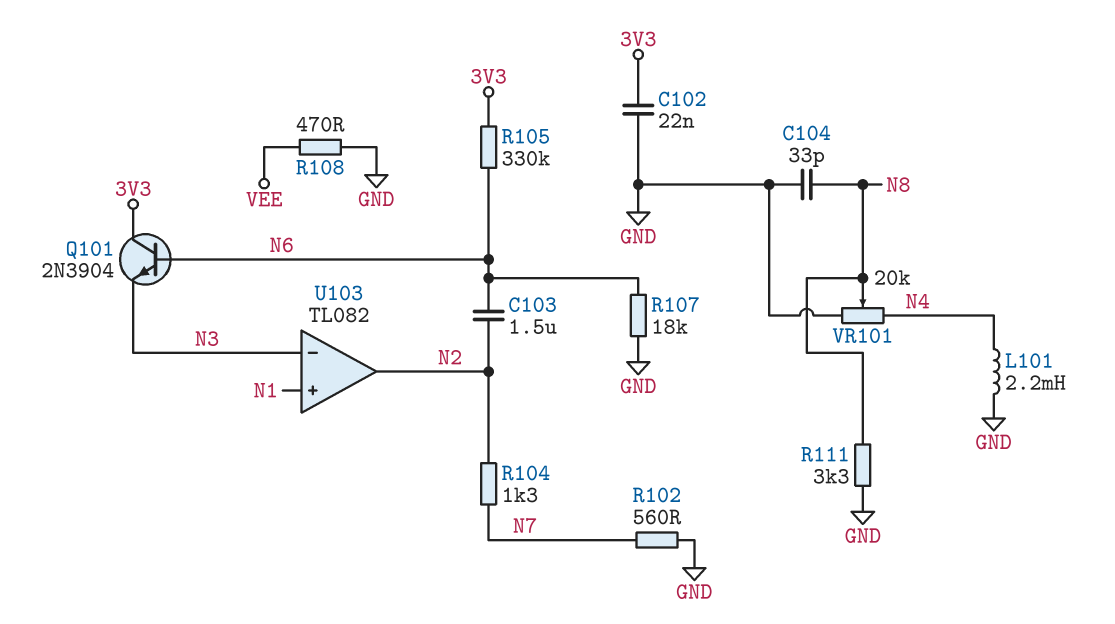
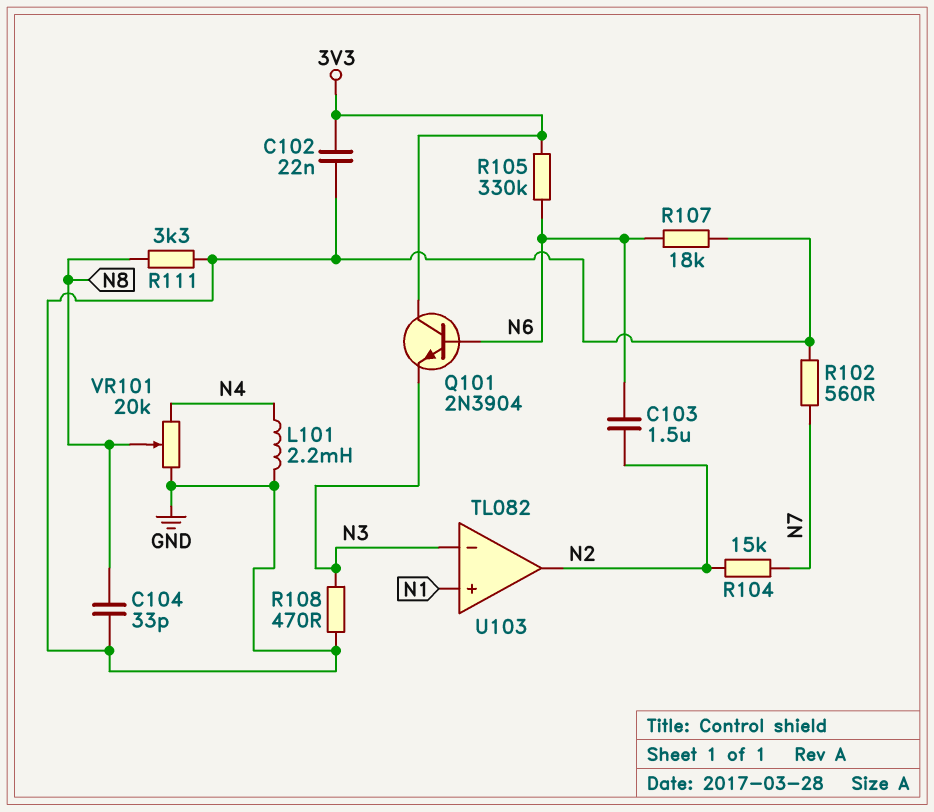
R104: 1.3k (N2, N7) -> 15k (N2, N7)
R108: 470 (GND, VEE) -> 470 (GND, N3)

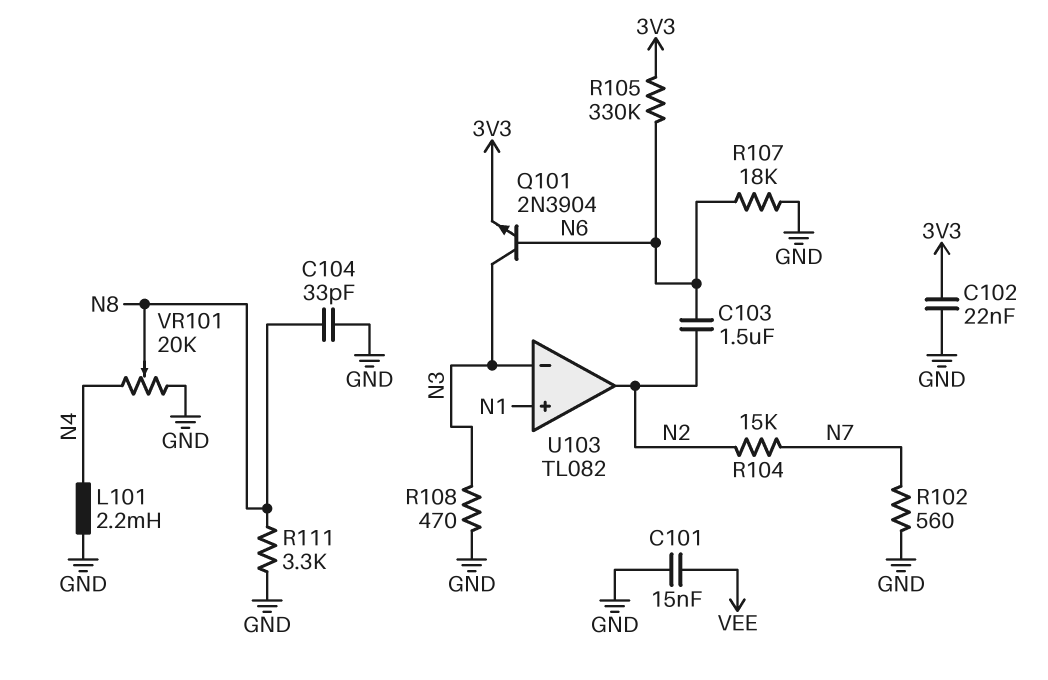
C101: none -> 15nF (GND, VEE)
Q101: NPN 2N3904 (B N6, C 3V3, E N3) -> NPN 2N3904 (B N6, C N3, E 3V3)

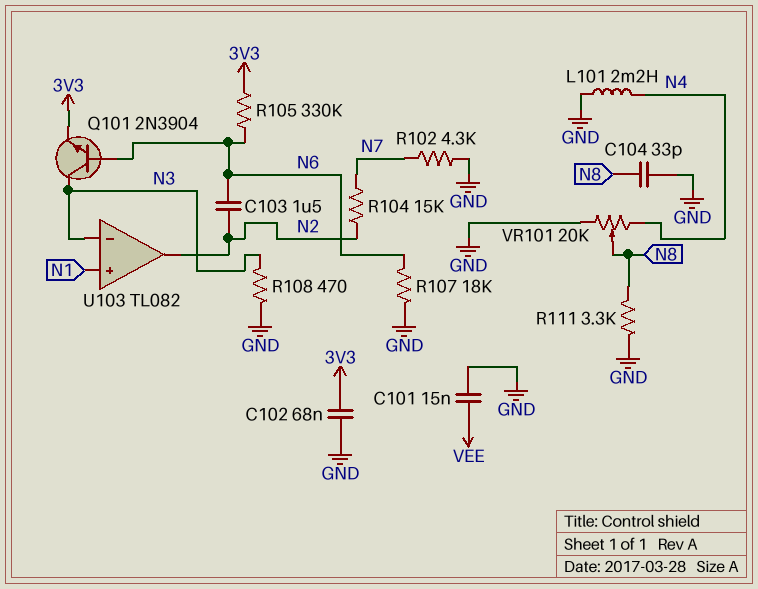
C102: 22nF (3V3, GND) -> 68nF (3V3, GND)
R102: 560 (GND, N7) -> 4.3k (GND, N7)

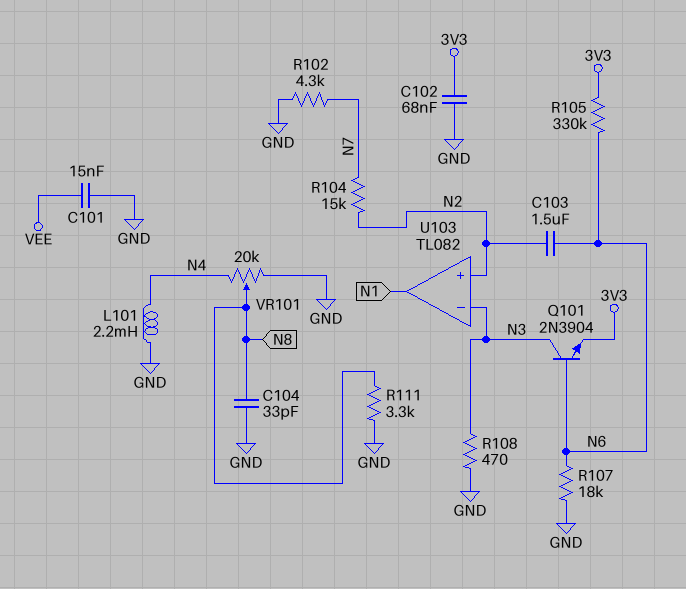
U103 pin in+: N1 -> N2
U103 pin out: N2 -> N1

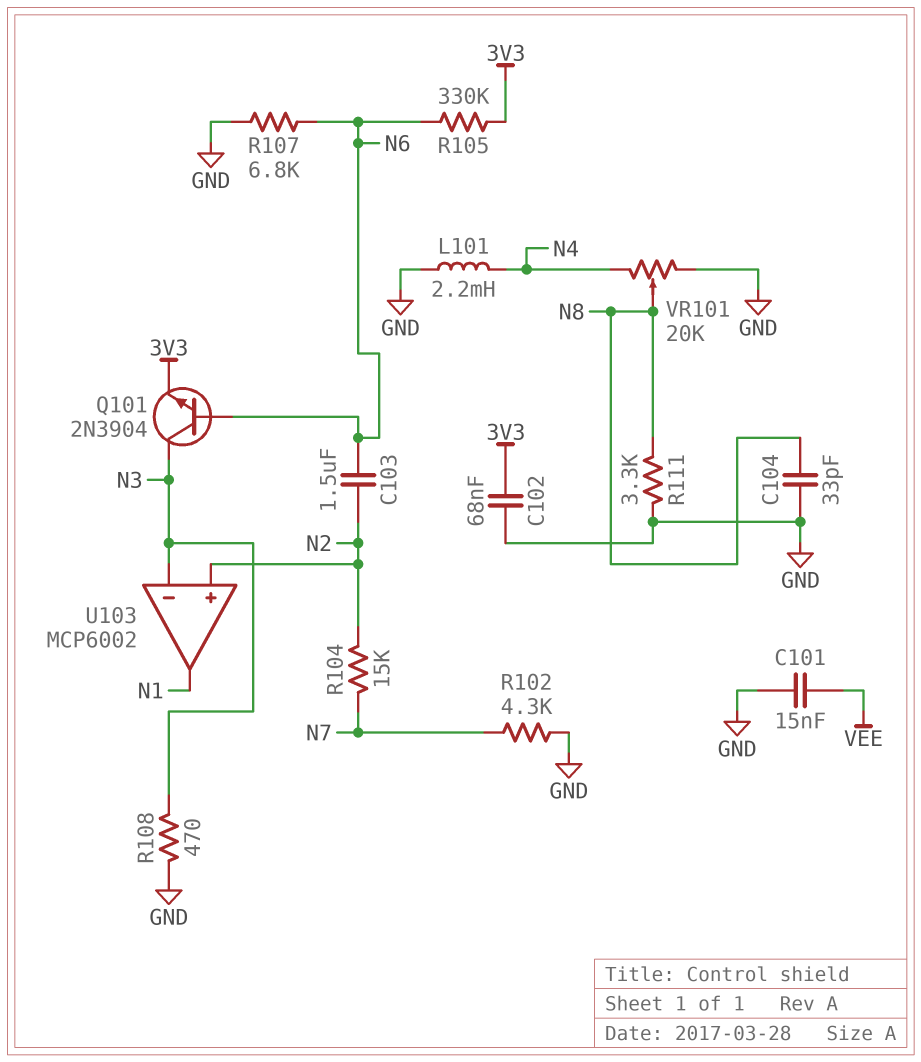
R107: 18k (GND, N6) -> 6.8k (GND, N6)
U103: TL082 -> MCP6002

